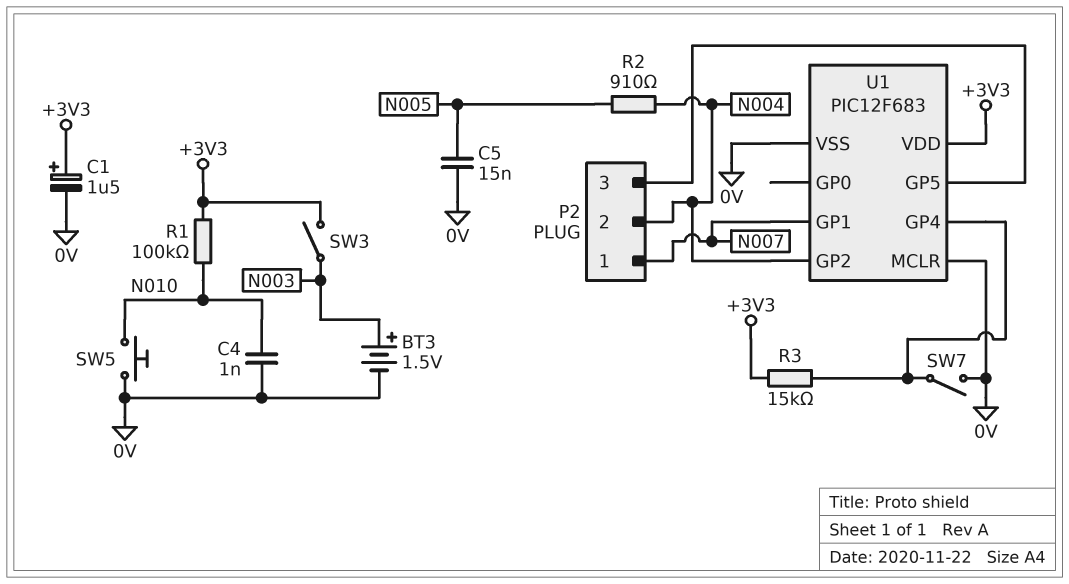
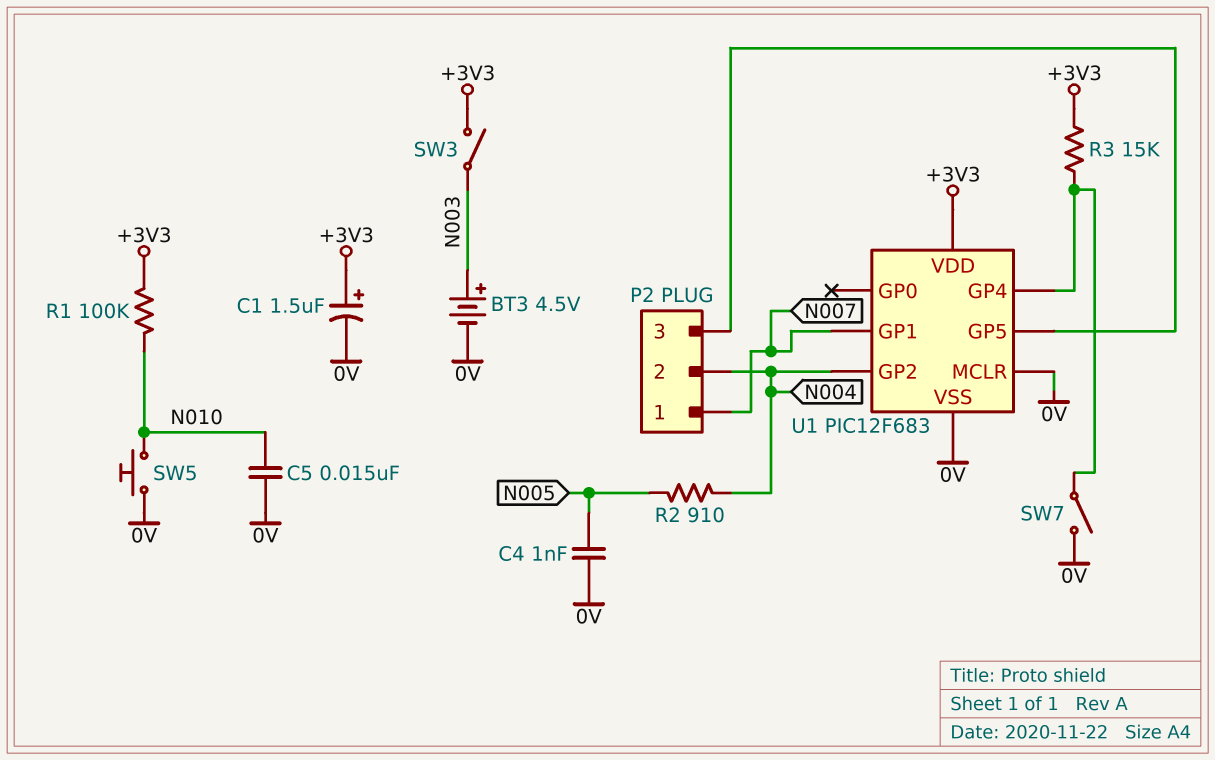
BT3: 1.5V (plus N003, minus 0V) -> 4.5V (plus N003, minus 0V)
C4: 1nF (0V, N010) -> 1nF (0V, N005)
C5: 15nF (0V, N005) -> 15nF (0V, N010)

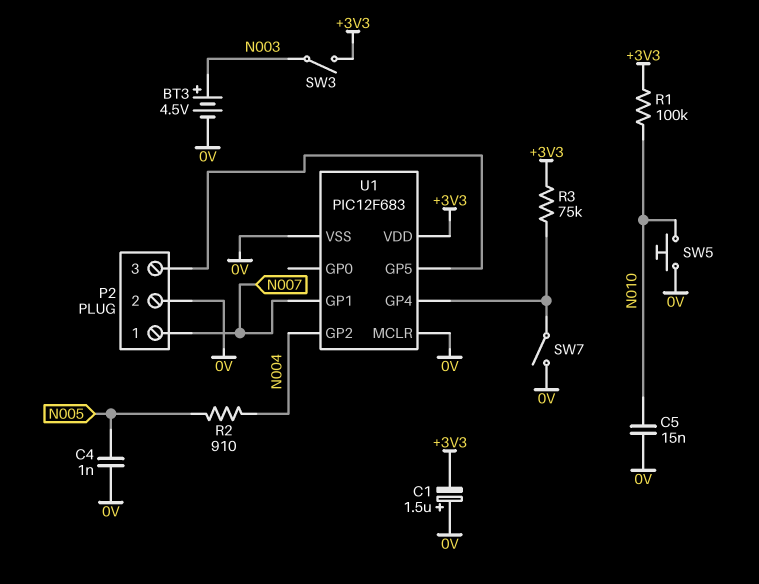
C1: 1.5uF (plus +3V3, minus 0V) -> 1.5uF (plus 0V, minus +3V3)
P2 pin 2: N004 -> 0V
R3: 15k (+3V3, U1/GP4) -> 75k (+3V3, U1/GP4)

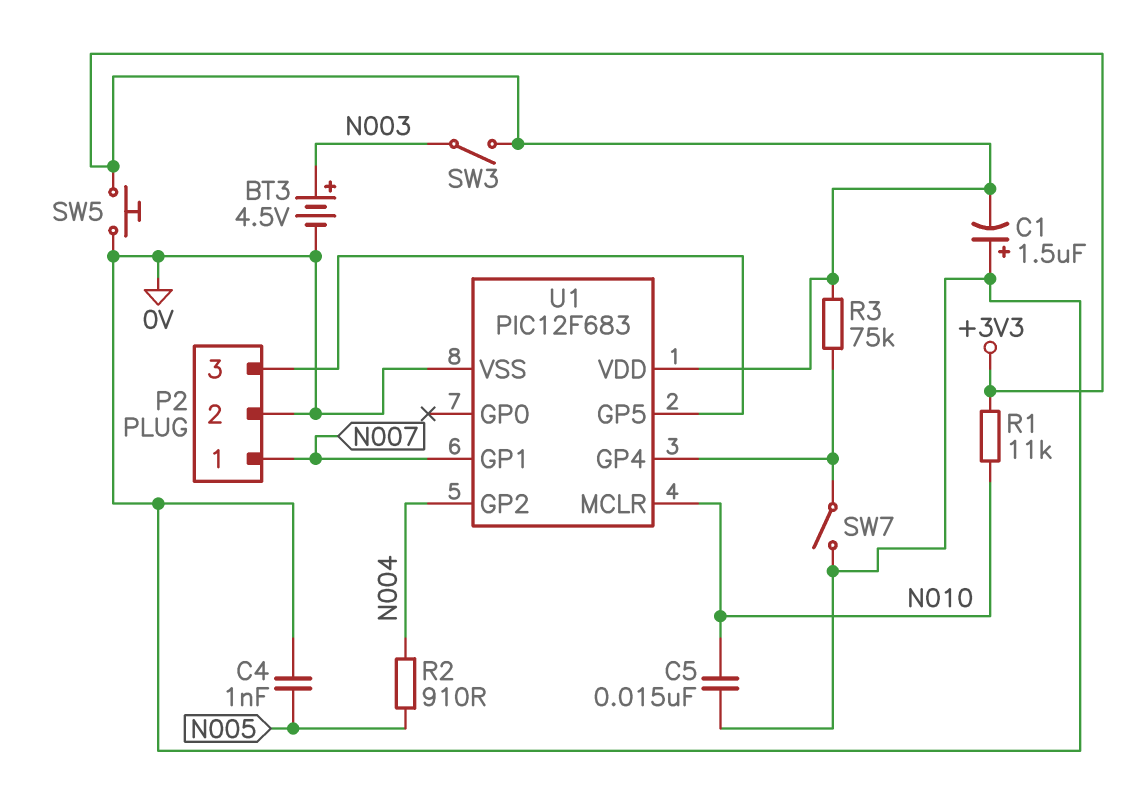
R1: 100k (+3V3, N010) -> 11k (+3V3, N010)
SW5: button (0V, N010) -> button (+3V3, 0V)
U1 pin MCLR: 0V -> N010

